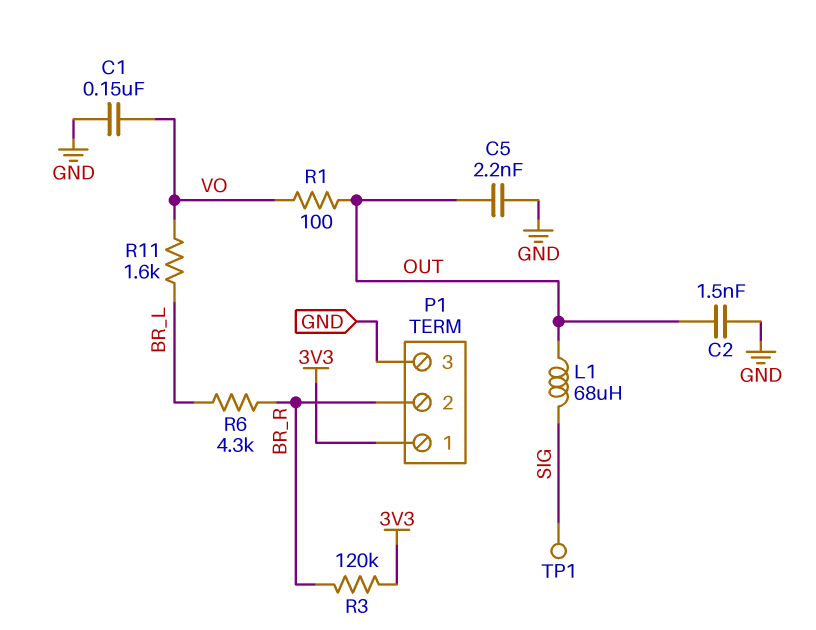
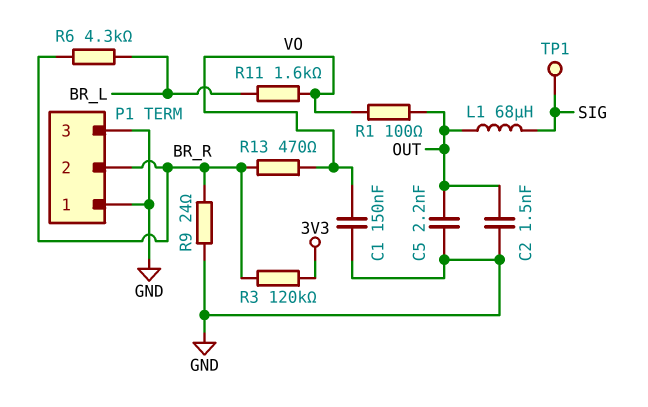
P1 pin 1: 3V3 -> GND
R9: none -> 24 (BR_R, GND)
R13: none -> 470 (BR_R, VO)

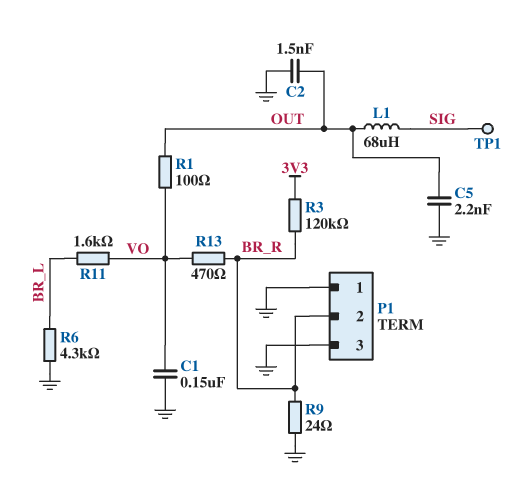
R6: 4.3k (BR_L, BR_R) -> 4.3k (BR_L, GND)

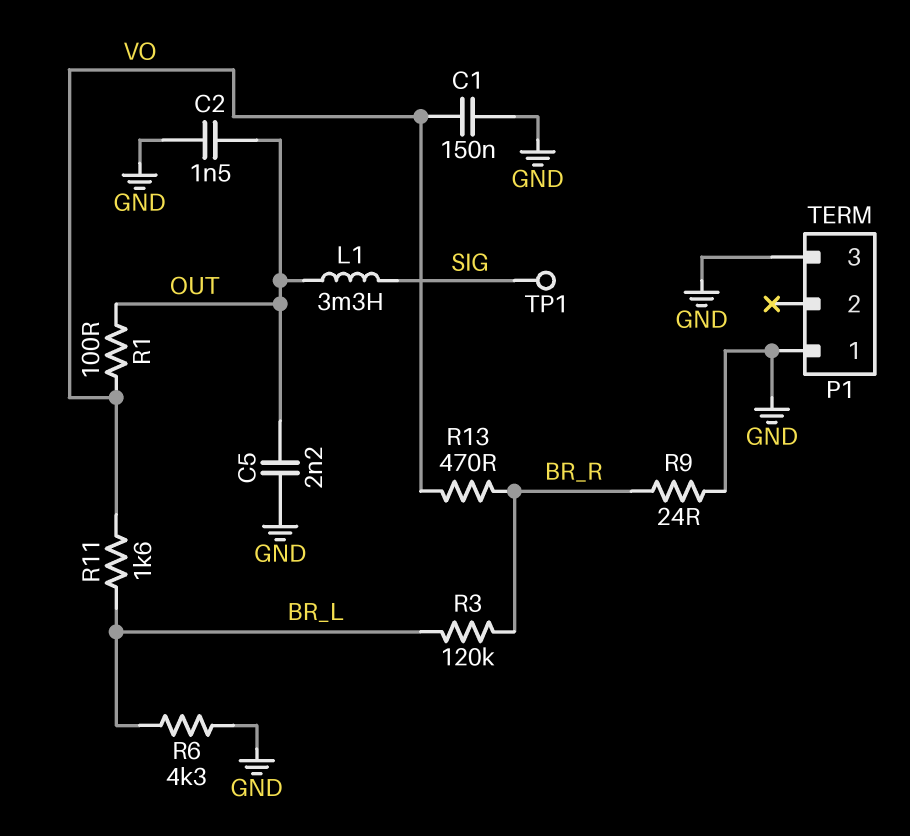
L1: 68uH (OUT, SIG) -> 3.3mH (OUT, SIG)
P1 pin 2: BR_R -> none
R3: 120k (3V3, BR_R) -> 120k (BR_L, BR_R)

